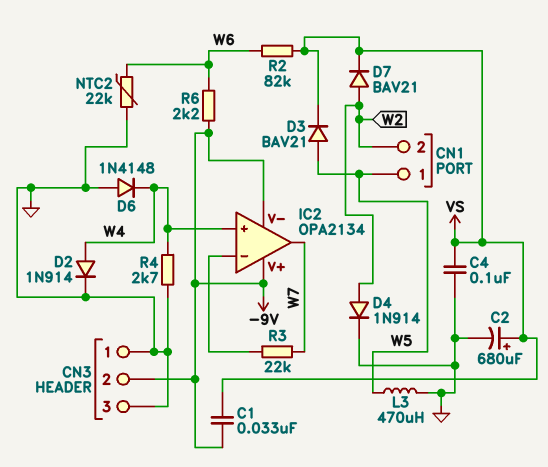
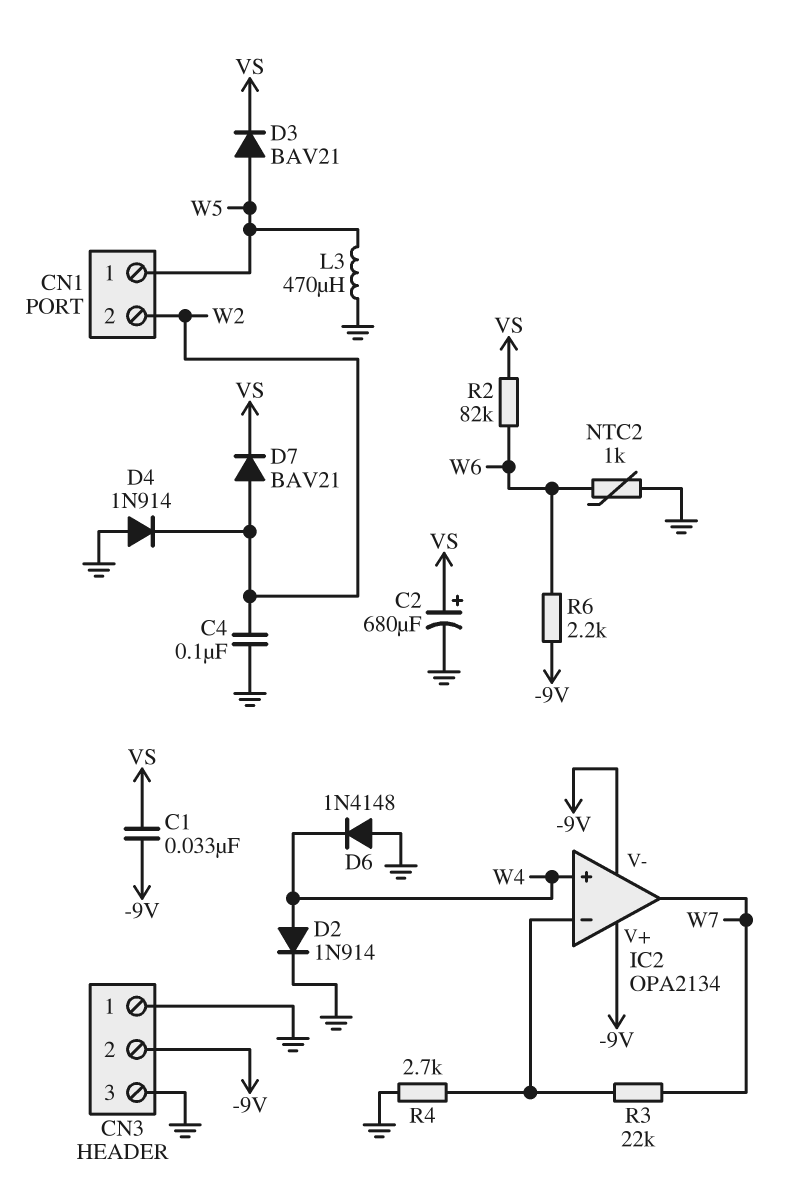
C4: 100nF (GND, VS) -> 100nF (GND, W2)
D4: diode 1N914 (A W2, K GND) -> diode 1N914 (A GND, K W2)
NTC2: 22k (GND, W6) -> 1k (GND, W6)
R4: 2.7k (GND, W4) -> 2.7k (GND, IC2/in-)

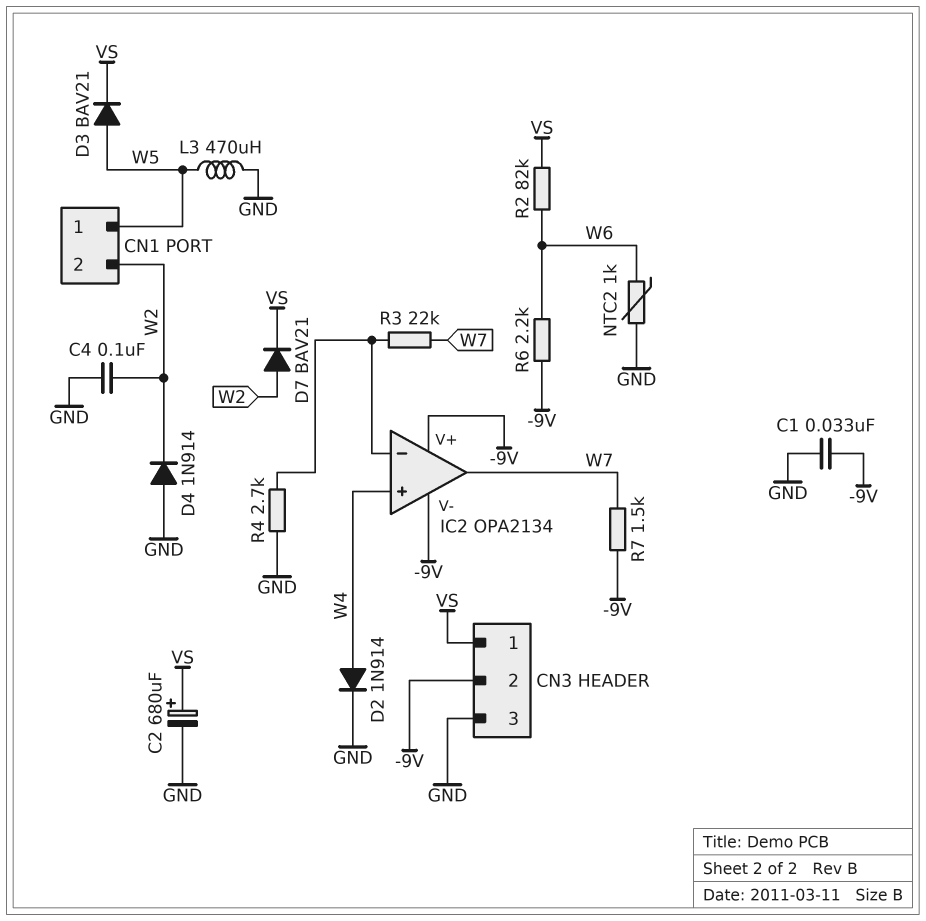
C1: 33nF (-9V, VS) -> 33nF (-9V, GND)
CN3 pin 1: GND -> VS
D6: diode 1N4148 (A GND, K W4) -> none
R7: none -> 1.5k (-9V, W7)

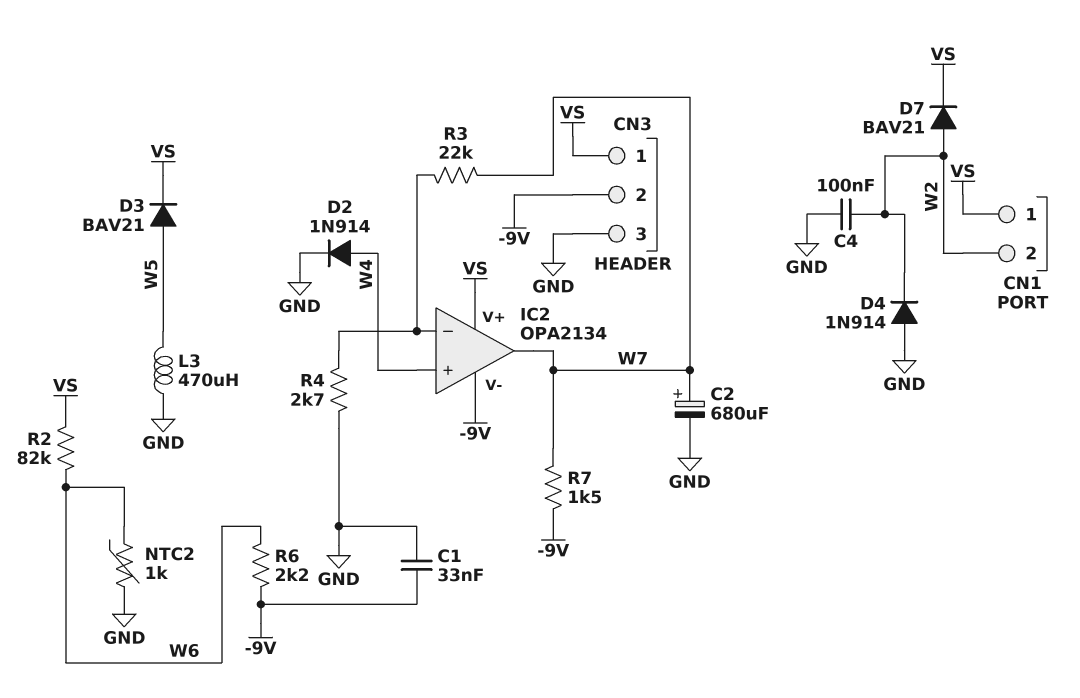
C2: 680uF (plus VS, minus GND) -> 680uF (plus W7, minus GND)
CN1 pin 1: W5 -> VS
IC2 pin V+: -9V -> VS

